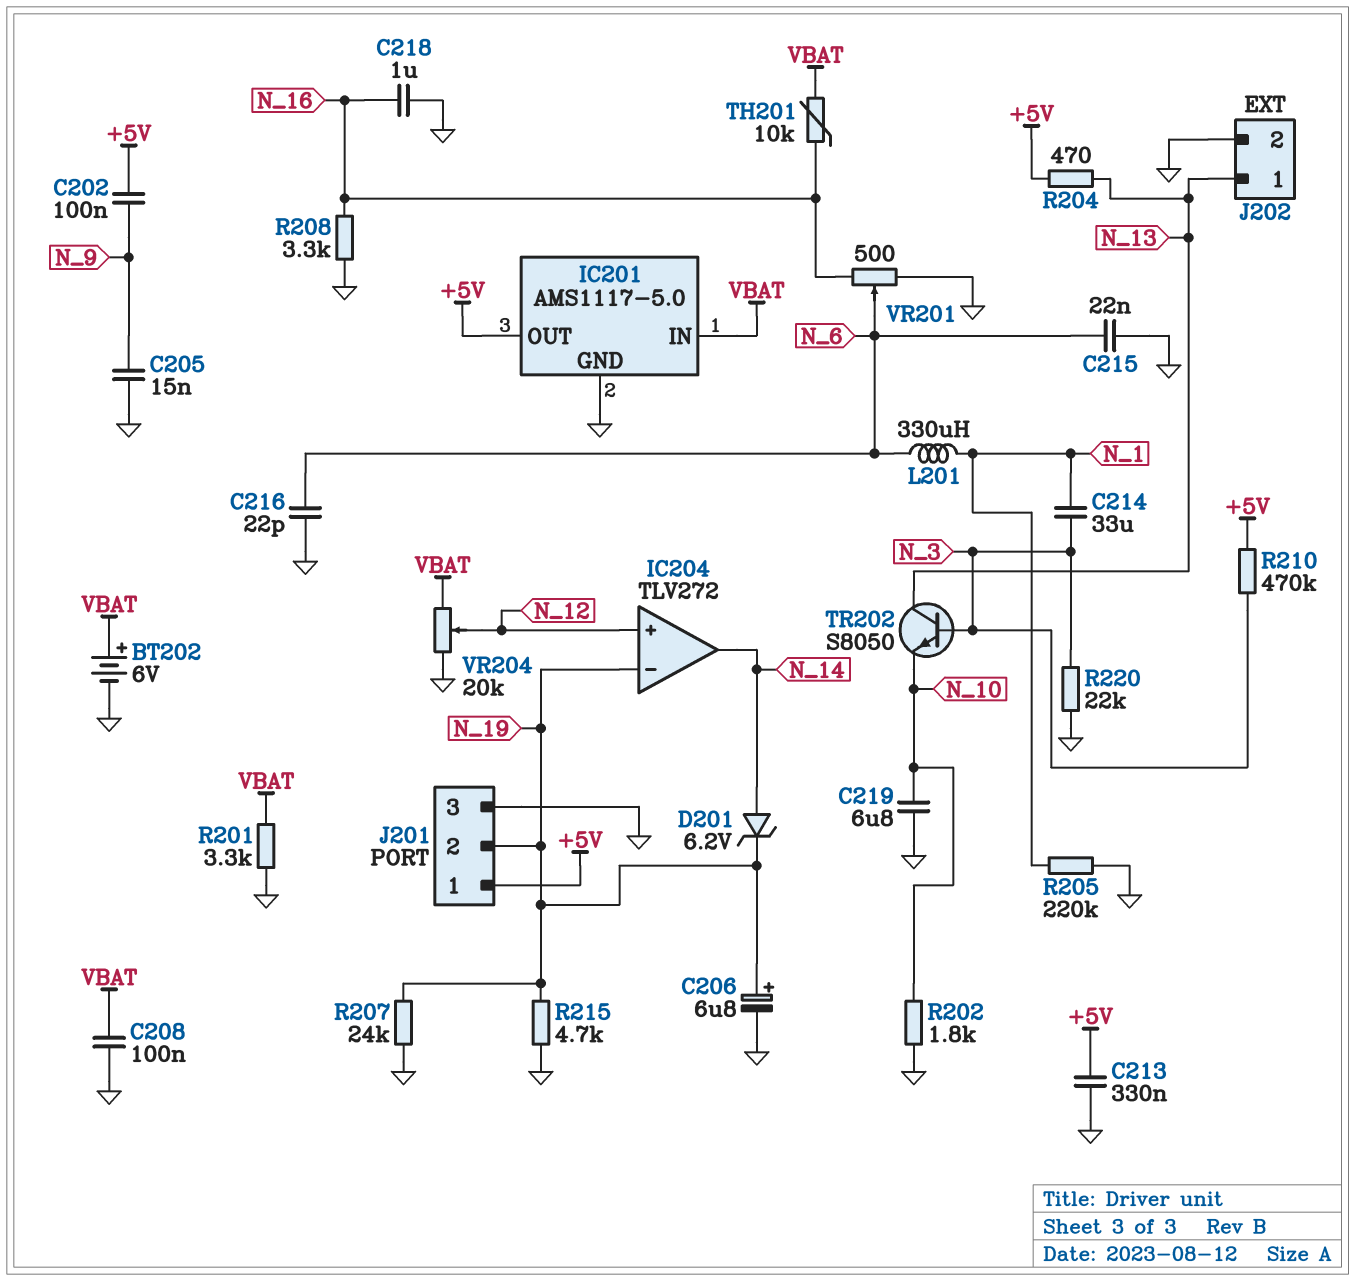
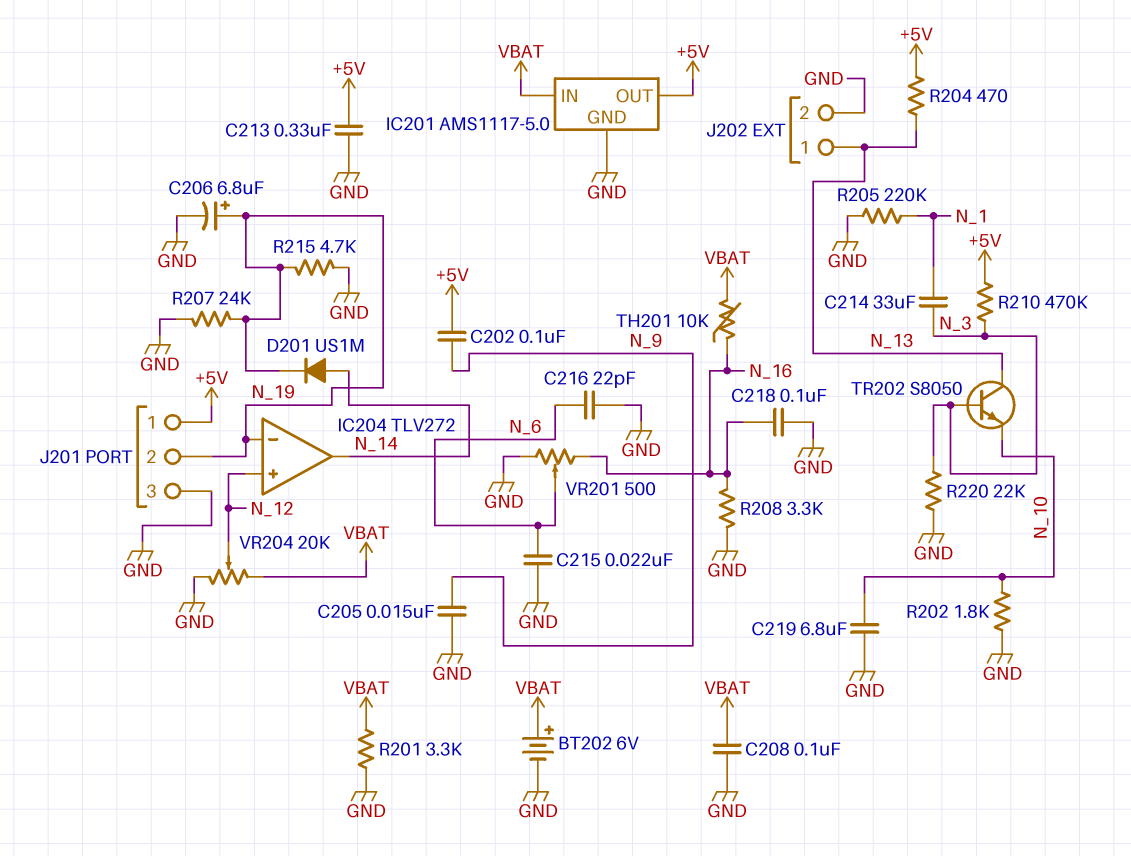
C218: 1uF (GND, N_16) -> 100nF (GND, N_16)
D201: zener 6.2V (A N_14, K N_19) -> diode US1M (A N_14, K N_19)
L201: 330uH (N_1, N_6) -> none

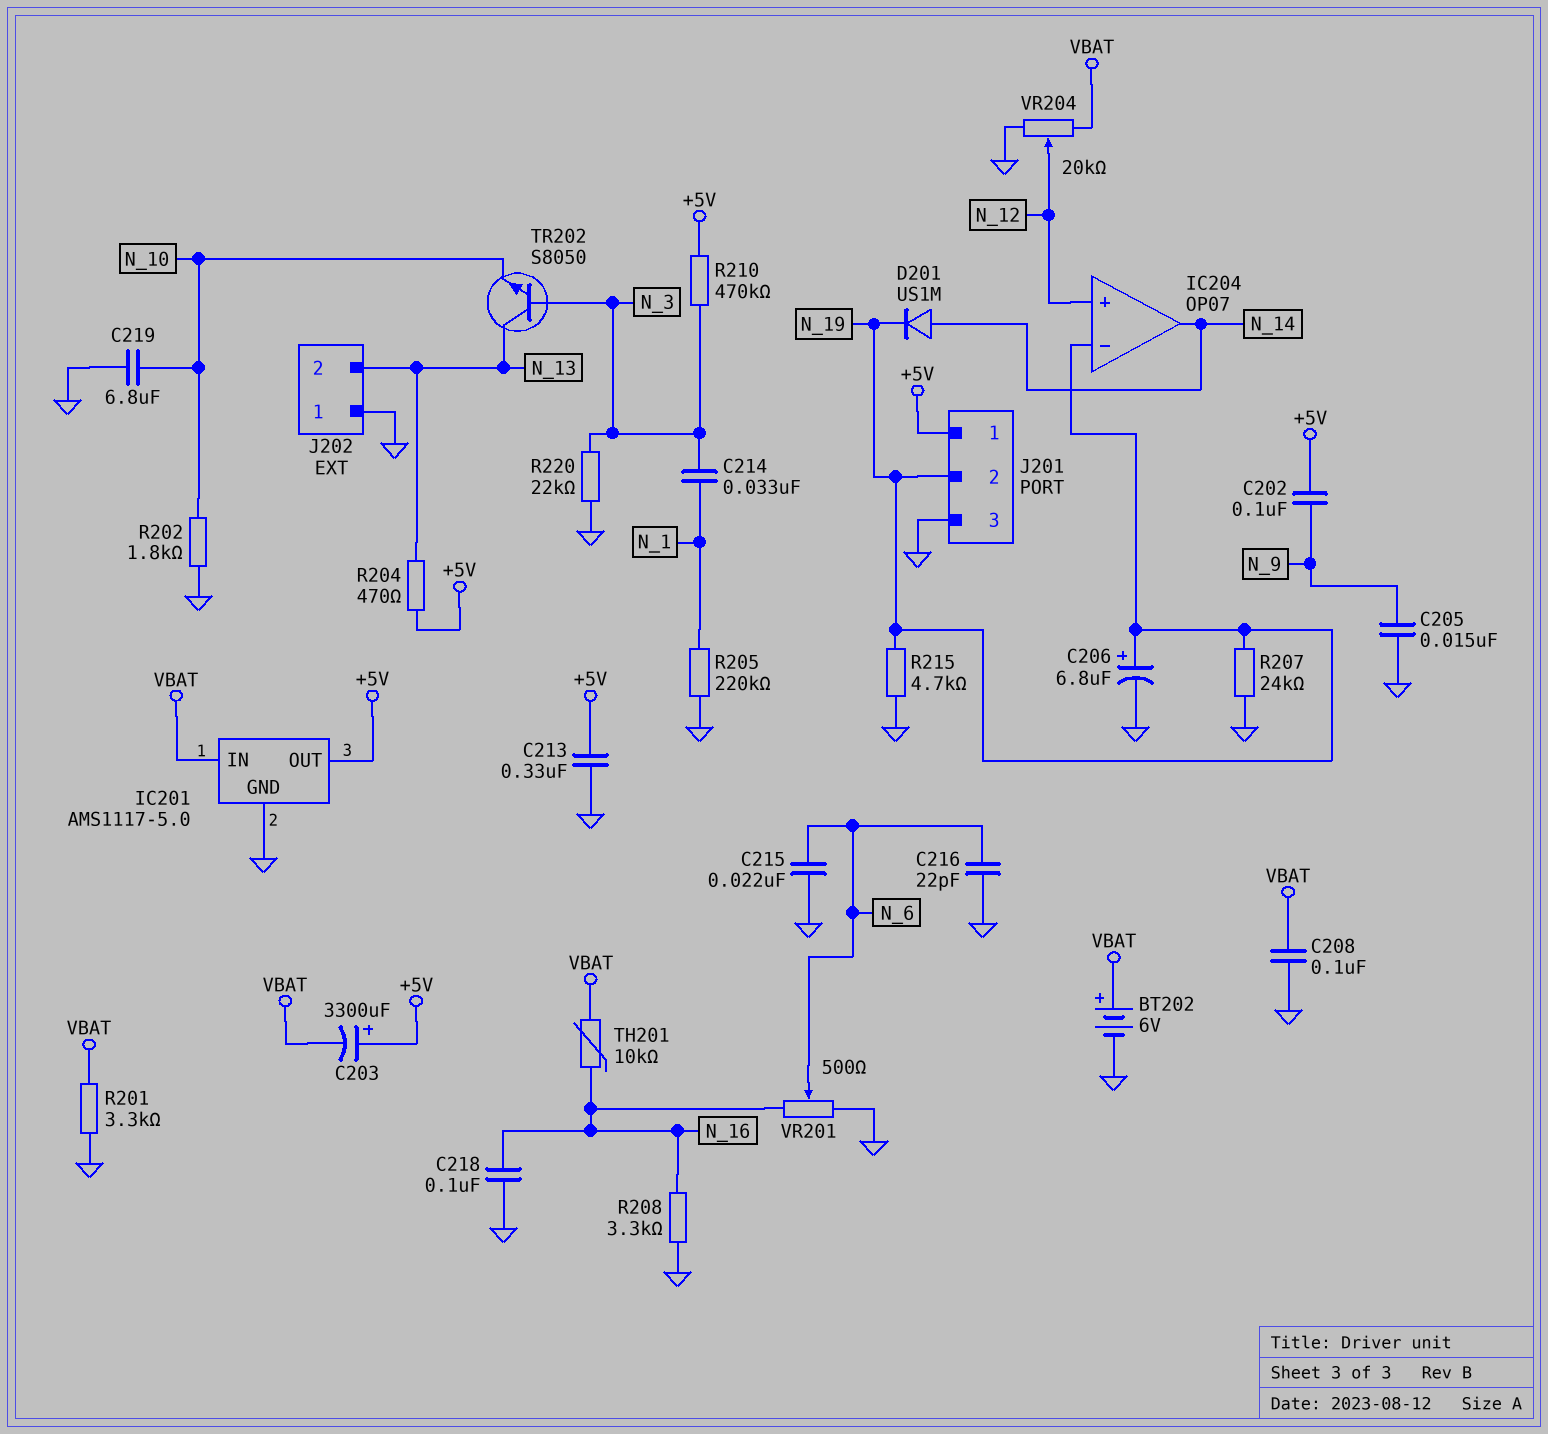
C203: none -> 3300uF (plus +5V, minus VBAT)
C214: 33uF (N_1, N_3) -> 33nF (N_1, N_3)
IC204: TLV272 -> OP07
J202 pin 1: N_13 -> GND
J202 pin 2: GND -> N_13

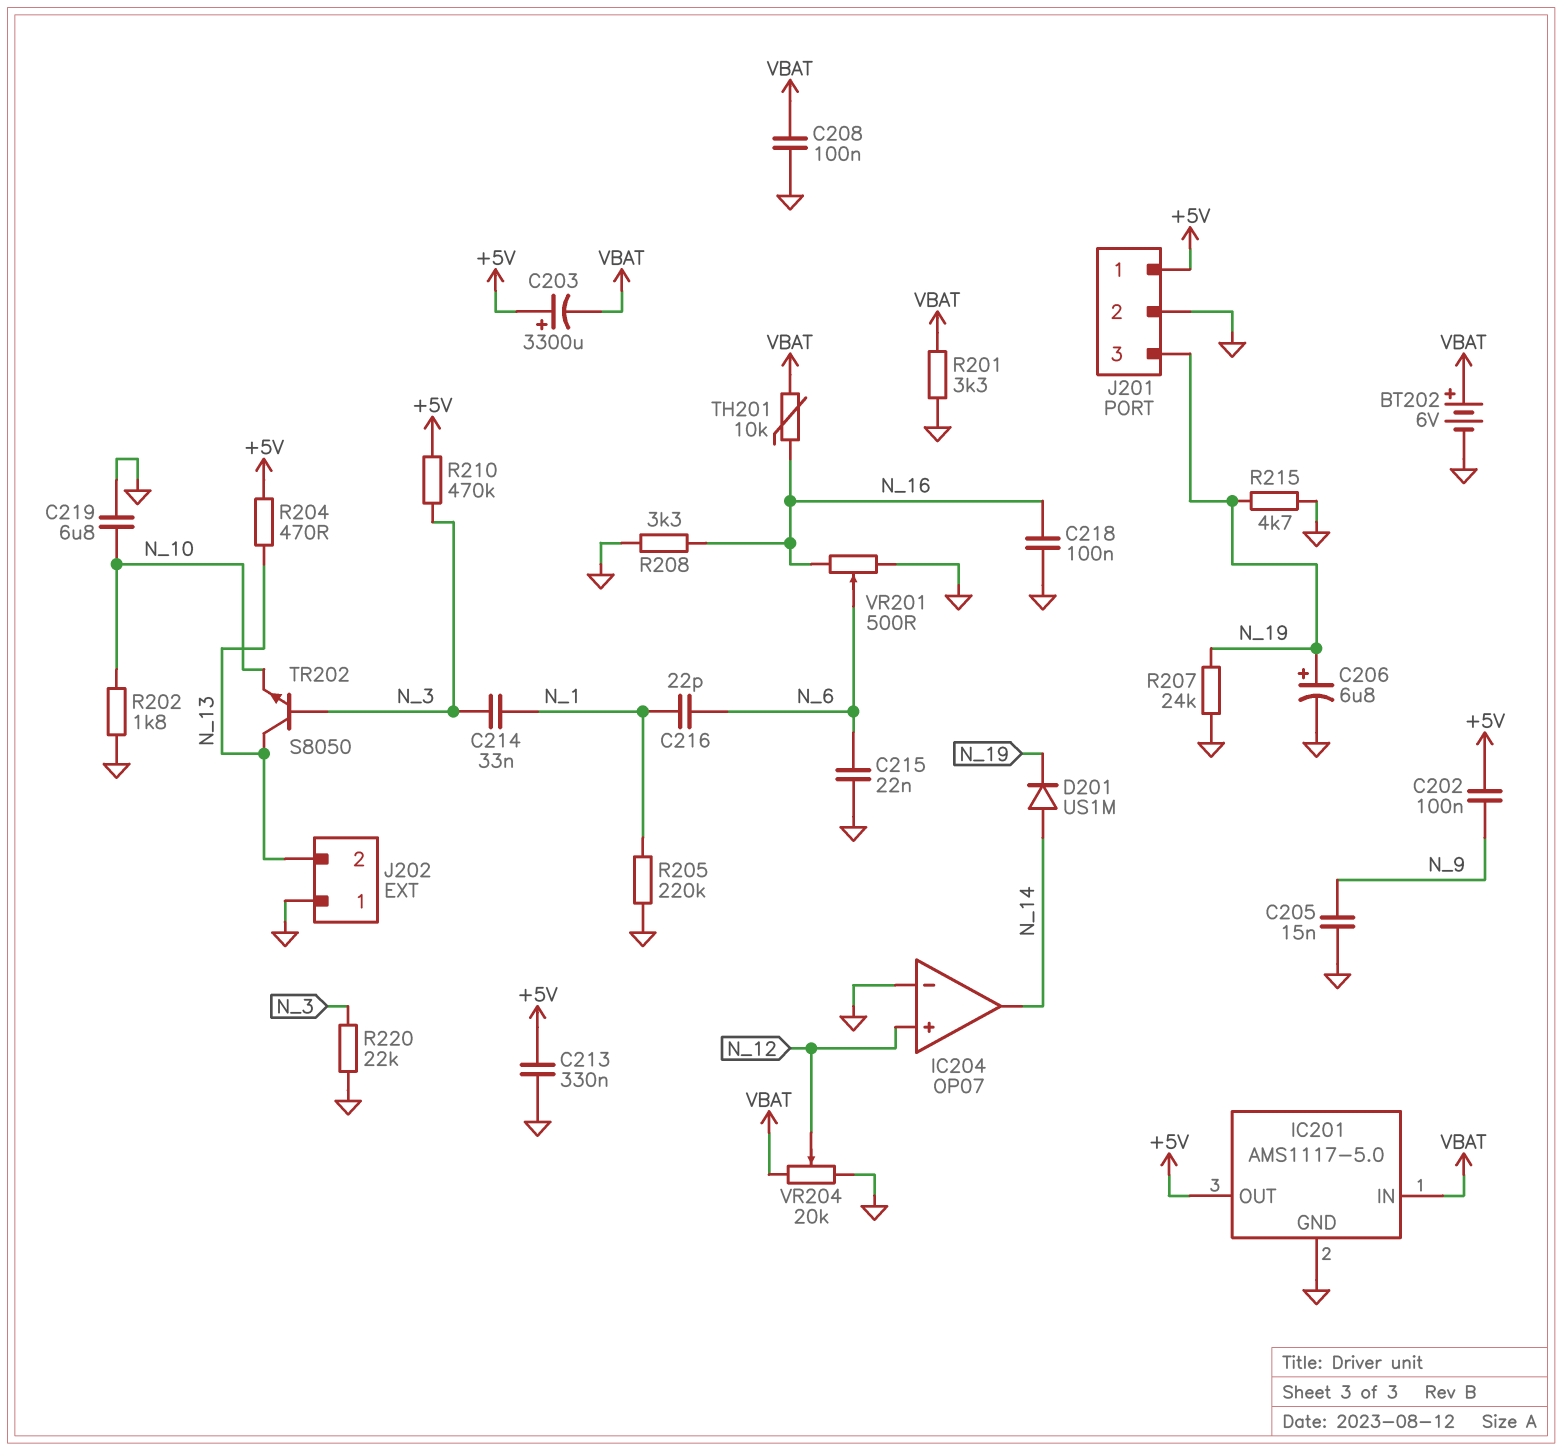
C216: 22pF (GND, N_6) -> 22pF (N_1, N_6)
IC204 pin in-: N_19 -> GND
J201 pin 2: N_19 -> GND
J201 pin 3: GND -> N_19

